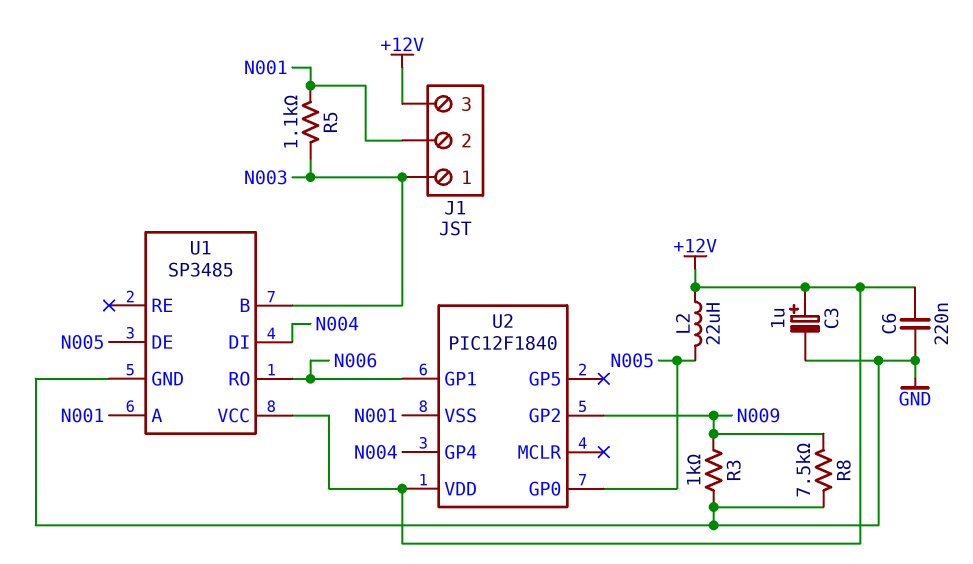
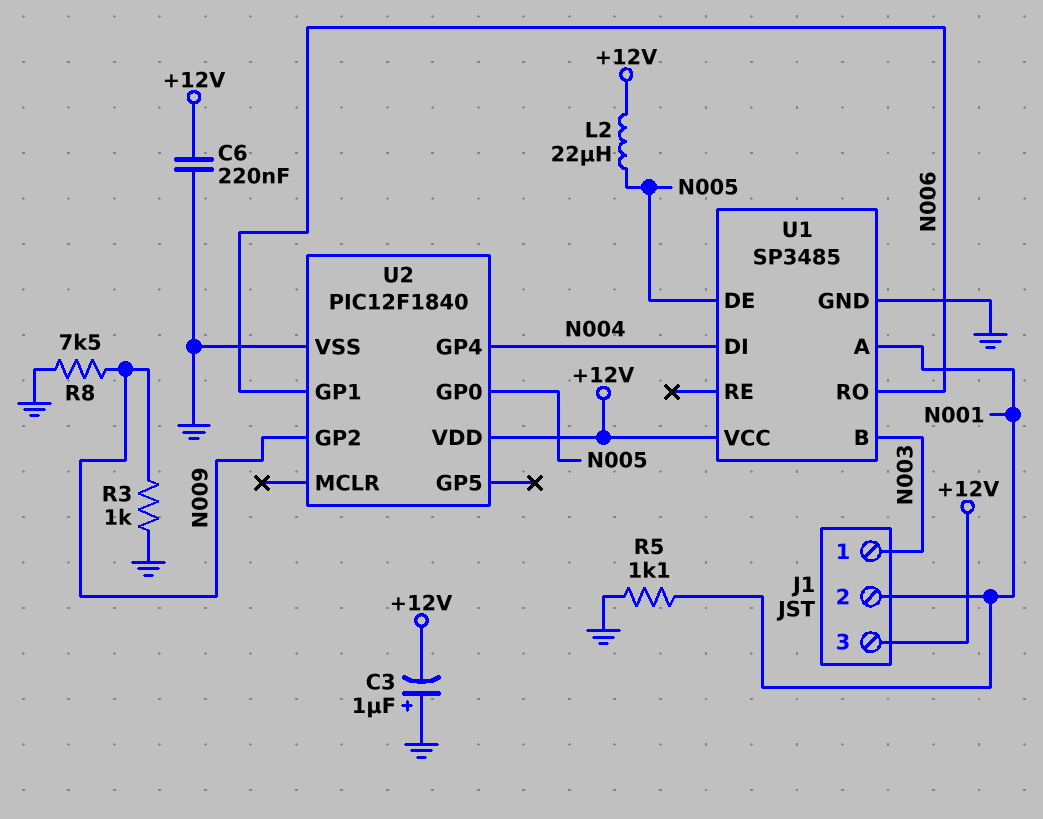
C3: 1uF (plus +12V, minus GND) -> 1uF (plus GND, minus +12V)
R5: 1.1k (N001, N003) -> 1.1k (GND, N001)
U2 pin VSS: N001 -> GND

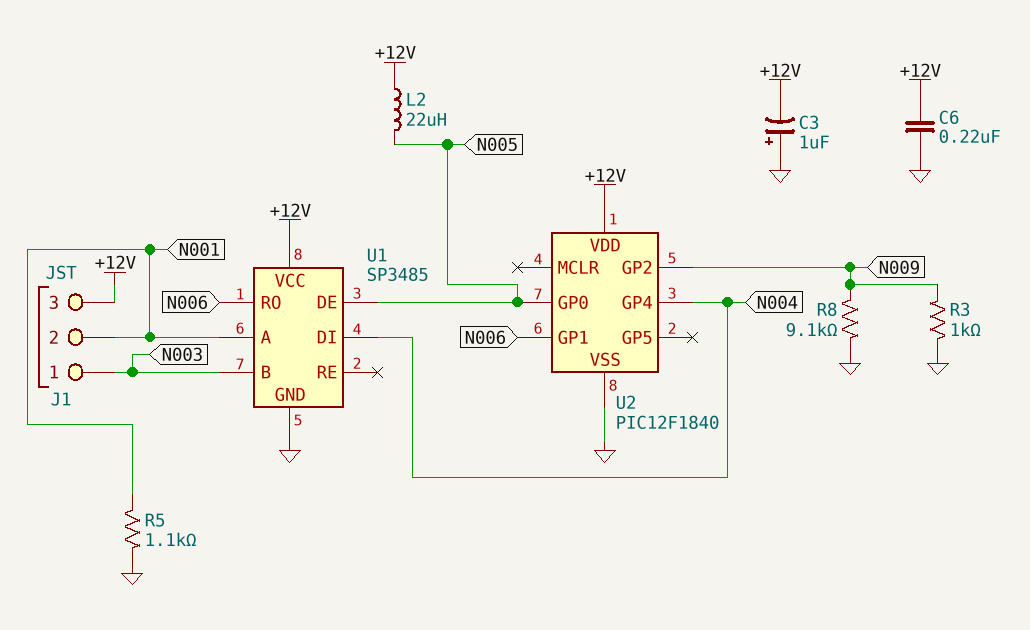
R8: 7.5k (GND, N009) -> 9.1k (GND, N009)

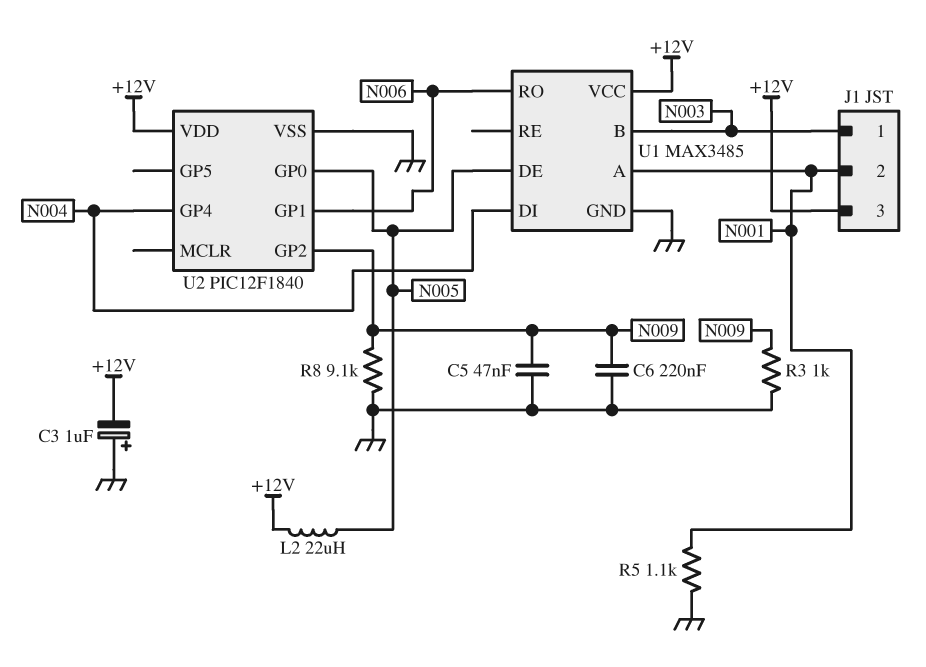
C5: none -> 47nF (GND, N009)
C6: 220nF (+12V, GND) -> 220nF (GND, N009)
U1: SP3485 -> MAX3485

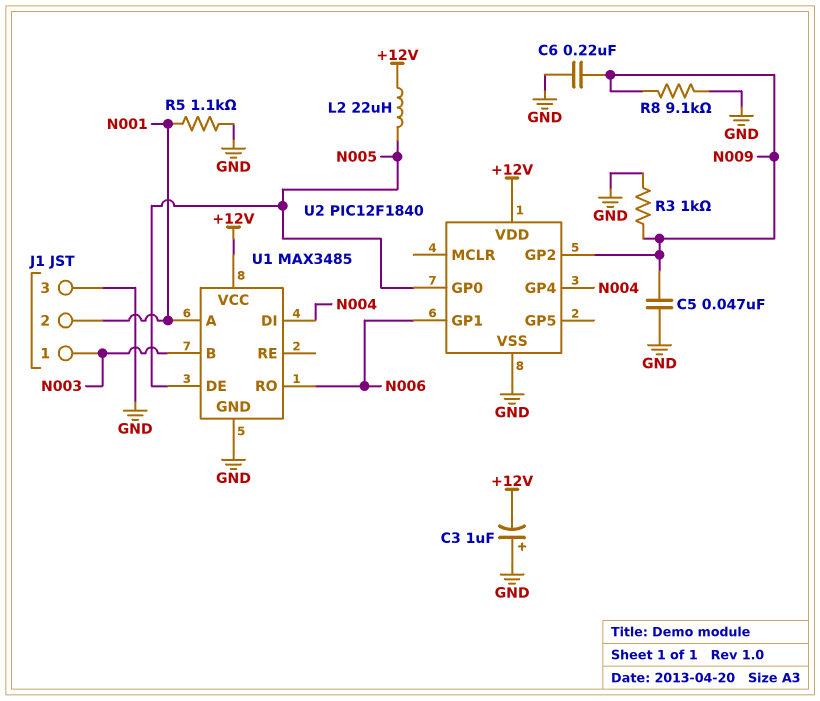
J1 pin 3: +12V -> GND

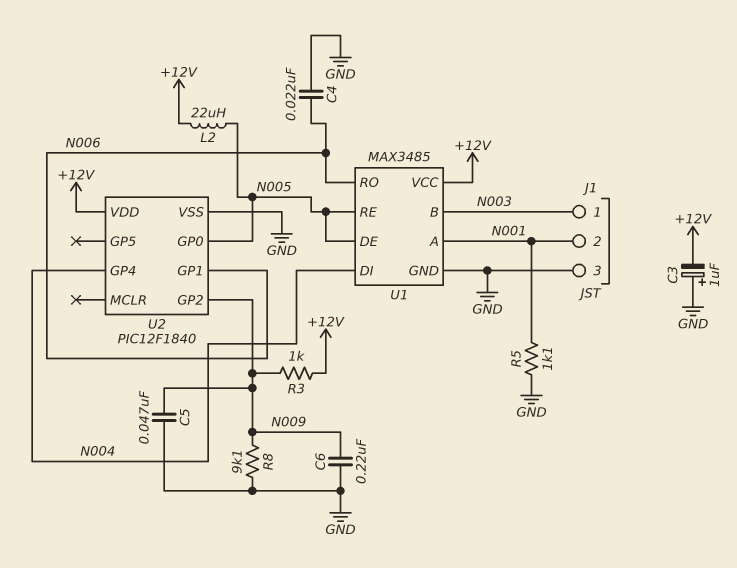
C4: none -> 22nF (GND, N006)
R3: 1k (GND, N009) -> 1k (+12V, N009)
U1 pin RE: none -> N005

